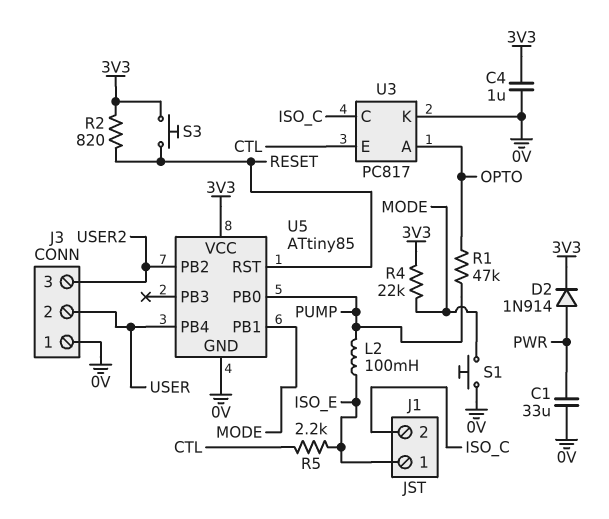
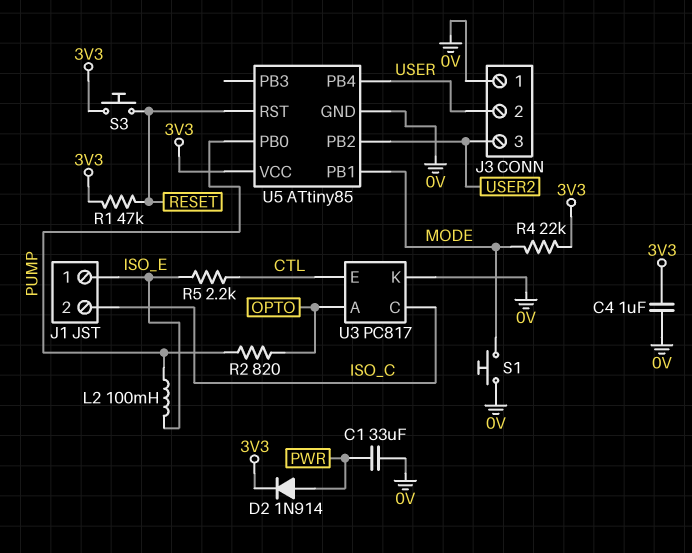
R1: 47k (OPTO, PUMP) -> 47k (3V3, RESET)
R2: 820 (3V3, RESET) -> 820 (OPTO, PUMP)

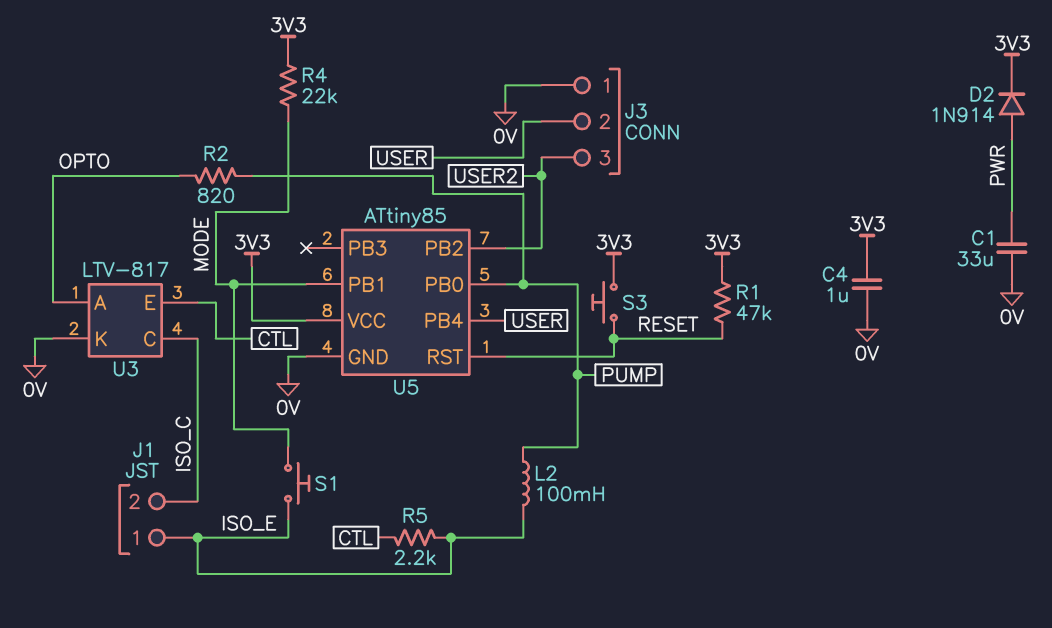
S1: button (0V, MODE) -> button (ISO_E, MODE)
U3: PC817 -> LTV-817

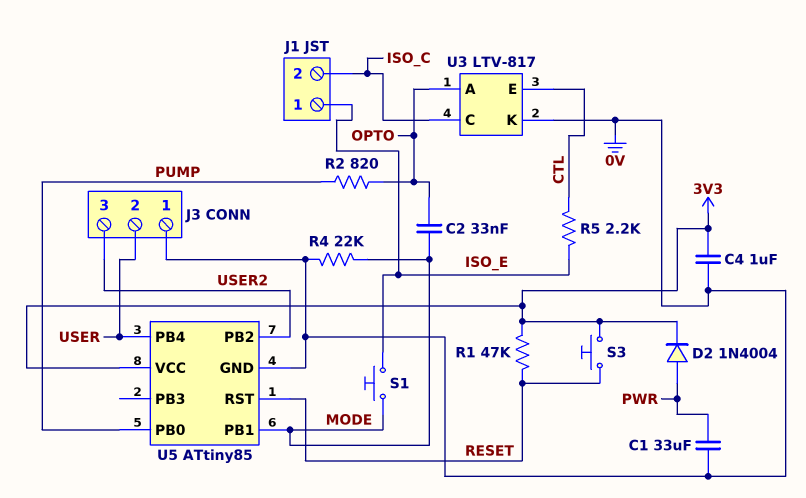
C2: none -> 33nF (MODE, OPTO)
D2: diode 1N914 (A PWR, K 3V3) -> diode 1N4004 (A PWR, K 3V3)
L2: 100mH (ISO_E, PUMP) -> none
R4: 22k (3V3, MODE) -> 22k (0V, MODE)

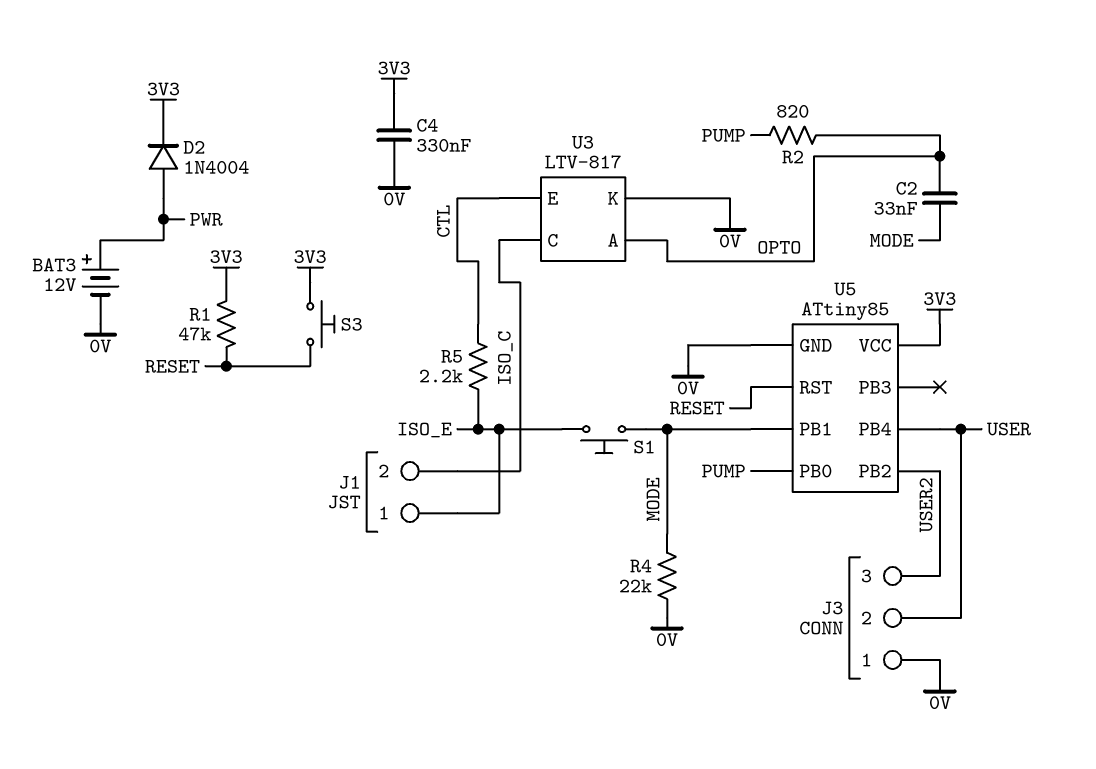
BAT3: none -> 12V (plus PWR, minus 0V)
C1: 33uF (0V, PWR) -> none
C4: 1uF (0V, 3V3) -> 330nF (0V, 3V3)

